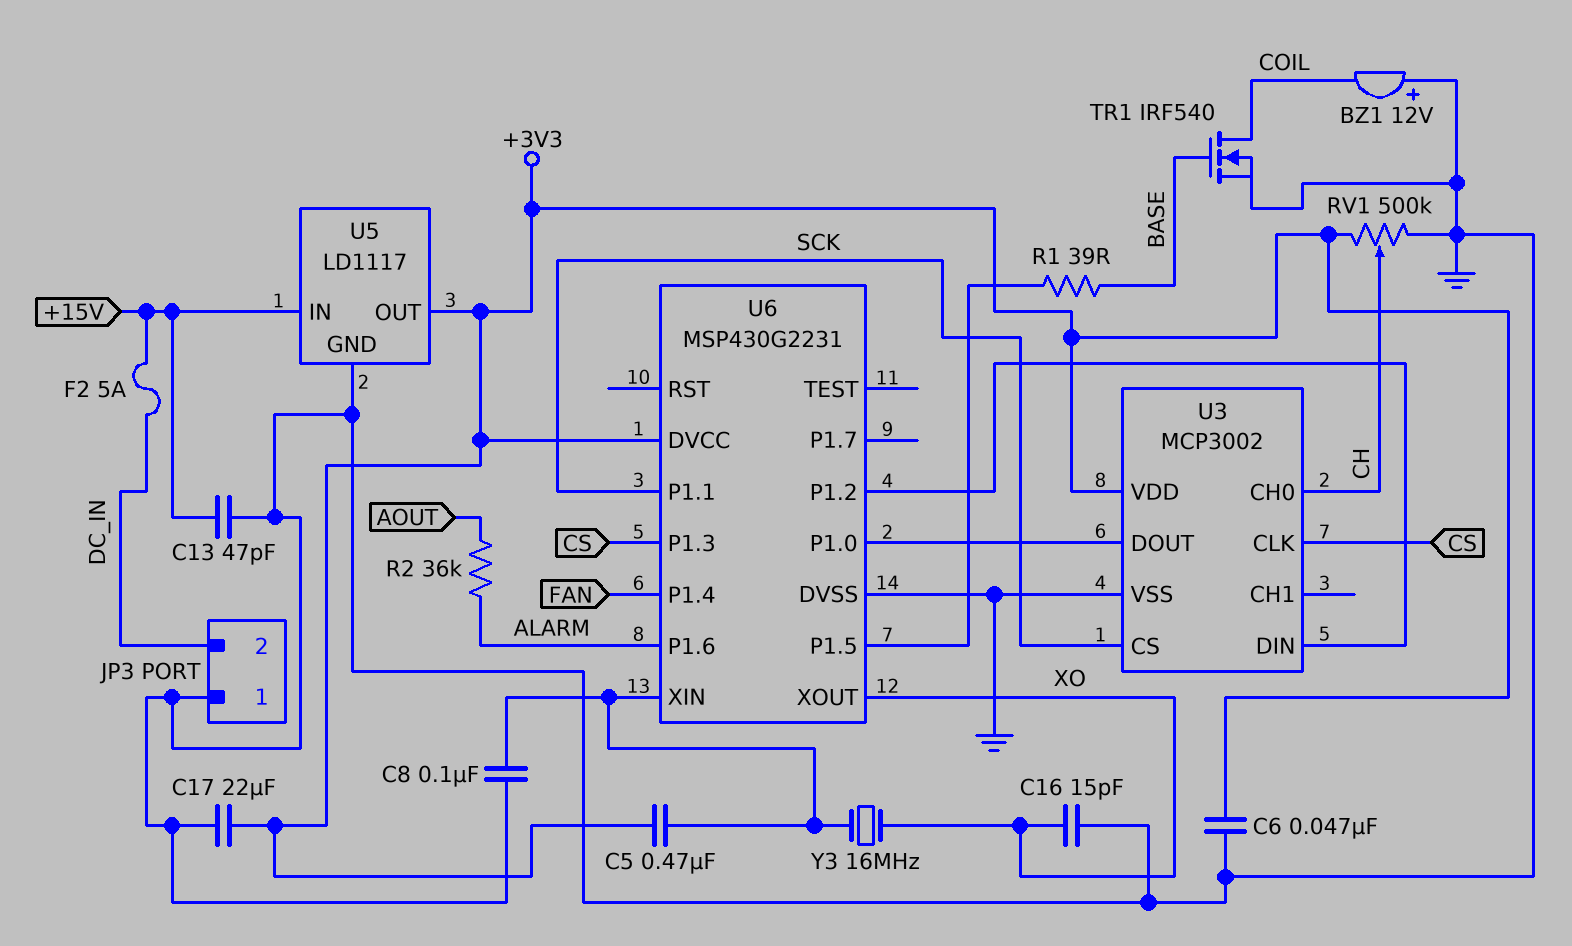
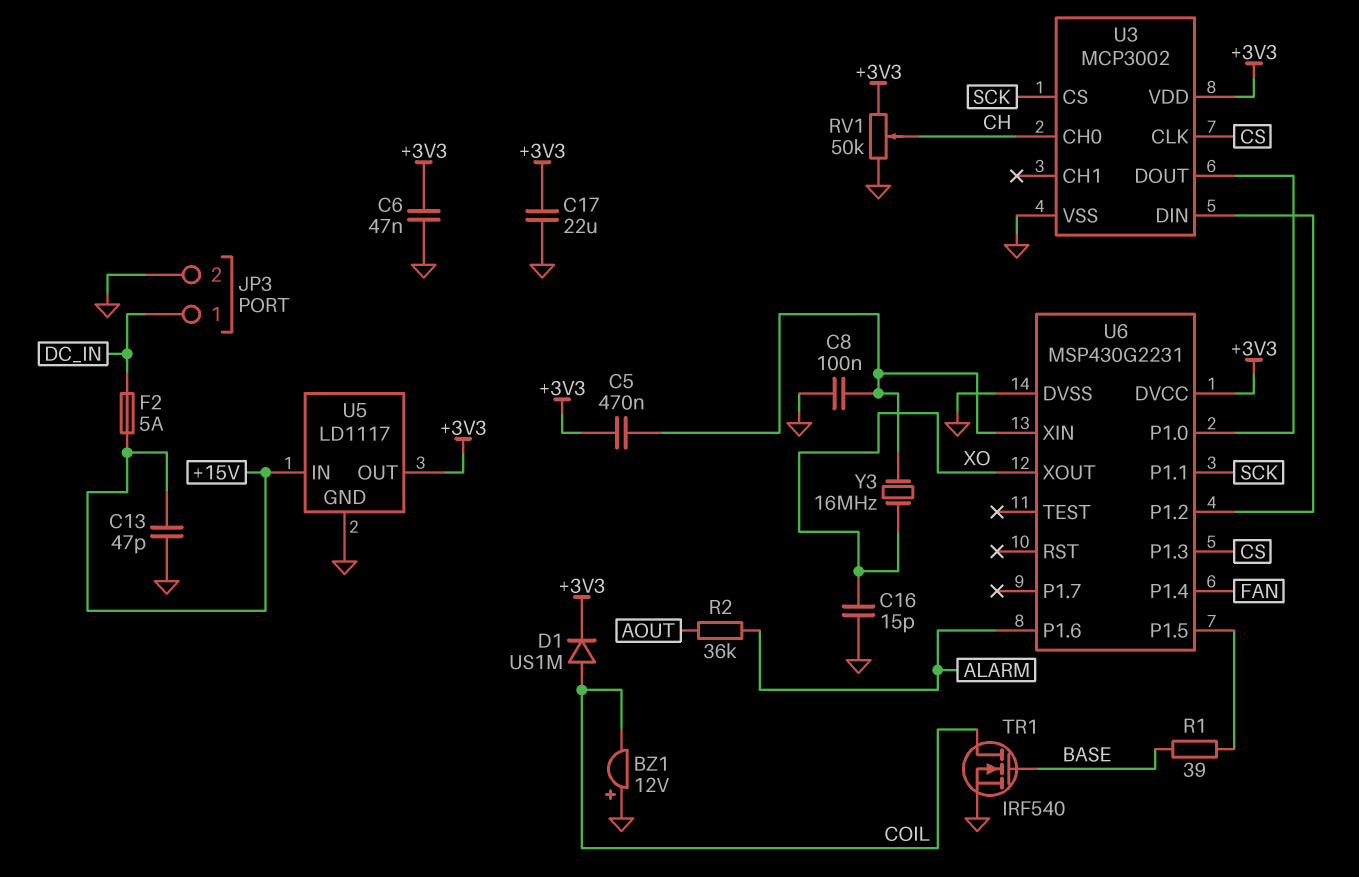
D1: none -> diode US1M (A COIL, K +3V3)
JP3 pin 1: GND -> DC_IN
JP3 pin 2: DC_IN -> GND
RV1: 500k (+3V3, GND, wiper CH) -> 50k (+3V3, GND, wiper CH)

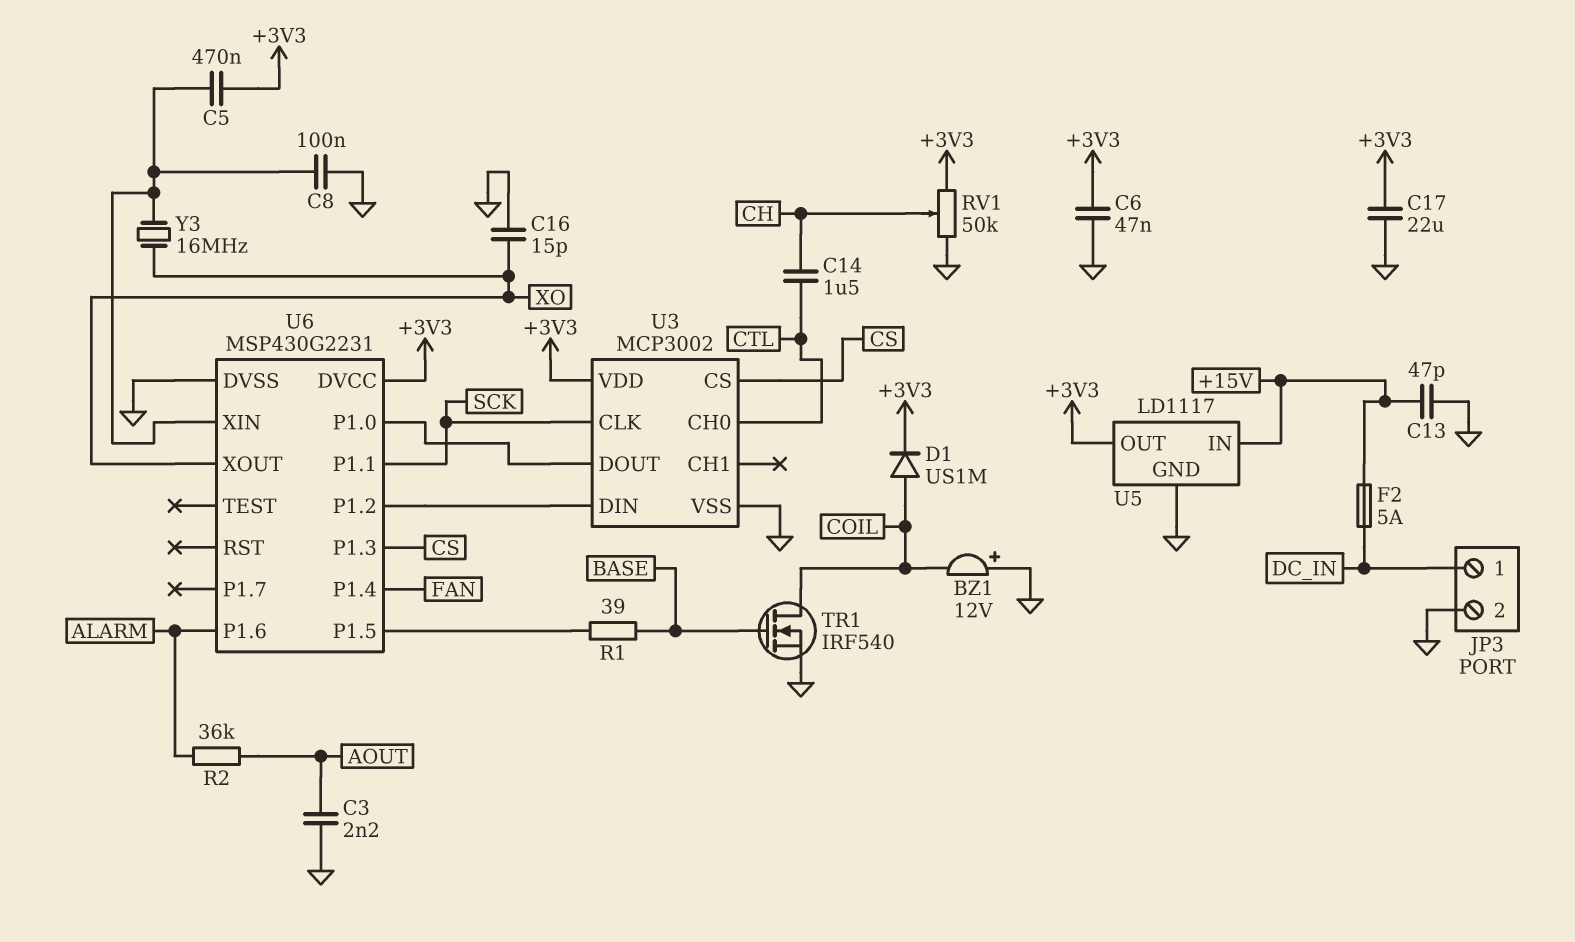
C3: none -> 2.2nF (AOUT, GND)
C14: none -> 1.5uF (CH, CTL)
U3 pin CH0: CH -> CTL
U3 pin CLK: CS -> SCK
U3 pin CS: SCK -> CS

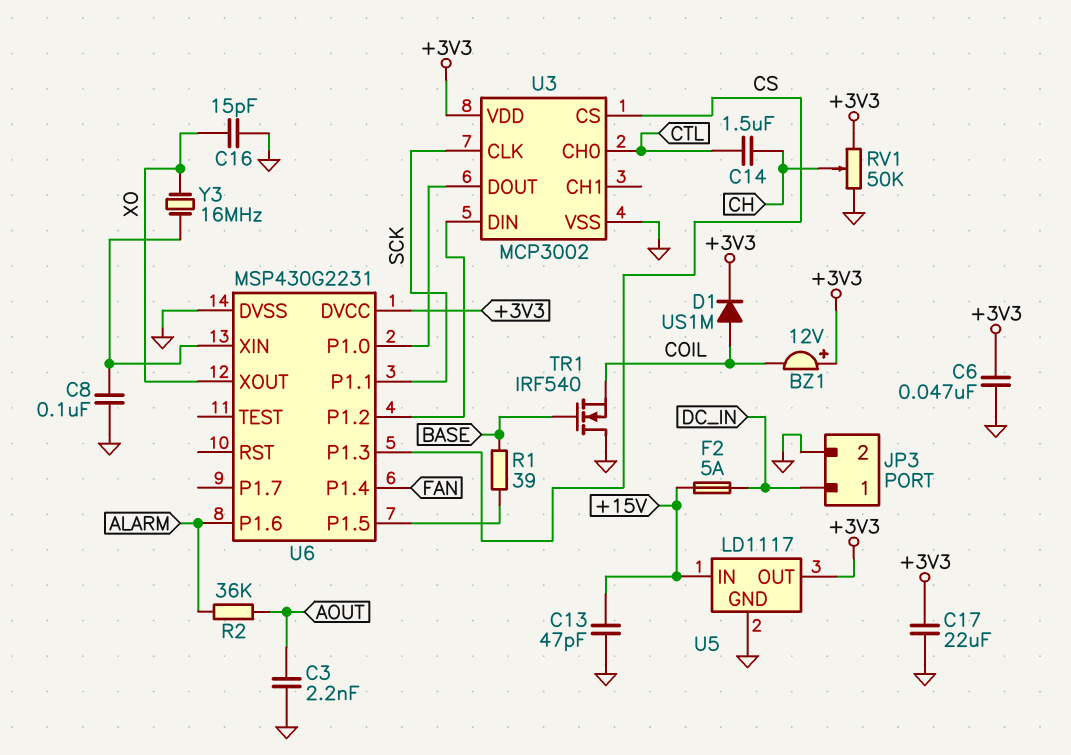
BZ1: buzzer 12V (plus GND, minus COIL) -> buzzer 12V (plus +3V3, minus COIL)
C5: 470nF (+3V3, U6/XIN) -> none
TR1: NMOS IRF540 (G BASE, D COIL, S GND) -> NMOS IRF540 (G BASE, D GND, S COIL)

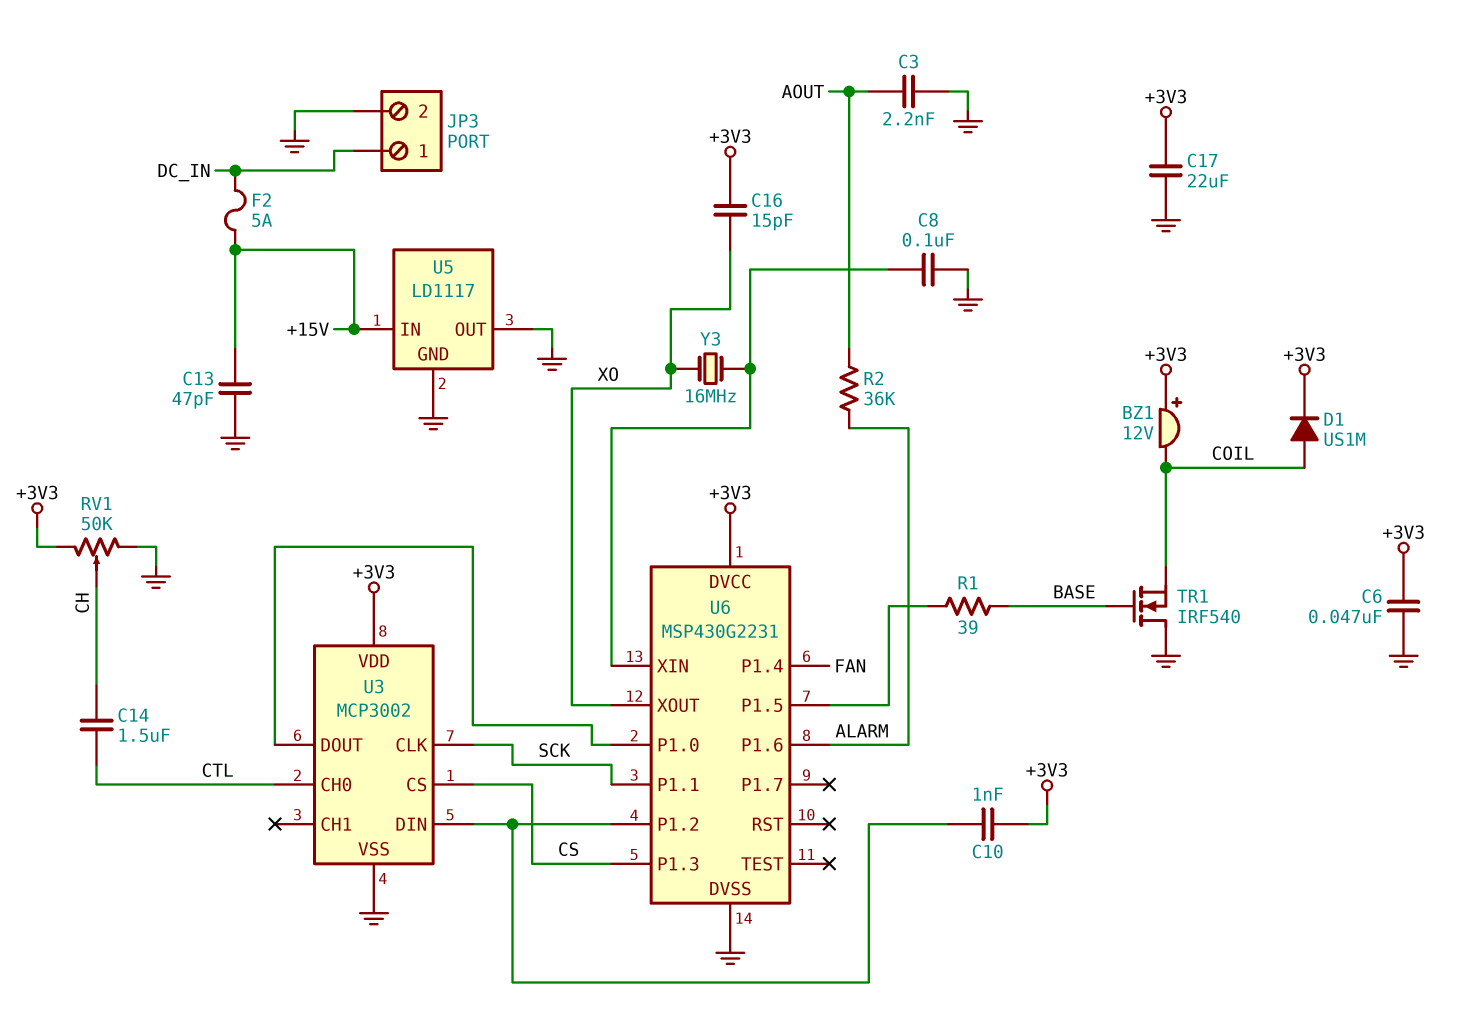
C10: none -> 1nF (+3V3, U3/DIN)
C16: 15pF (GND, XO) -> 15pF (+3V3, XO)
U5 pin OUT: +3V3 -> GND

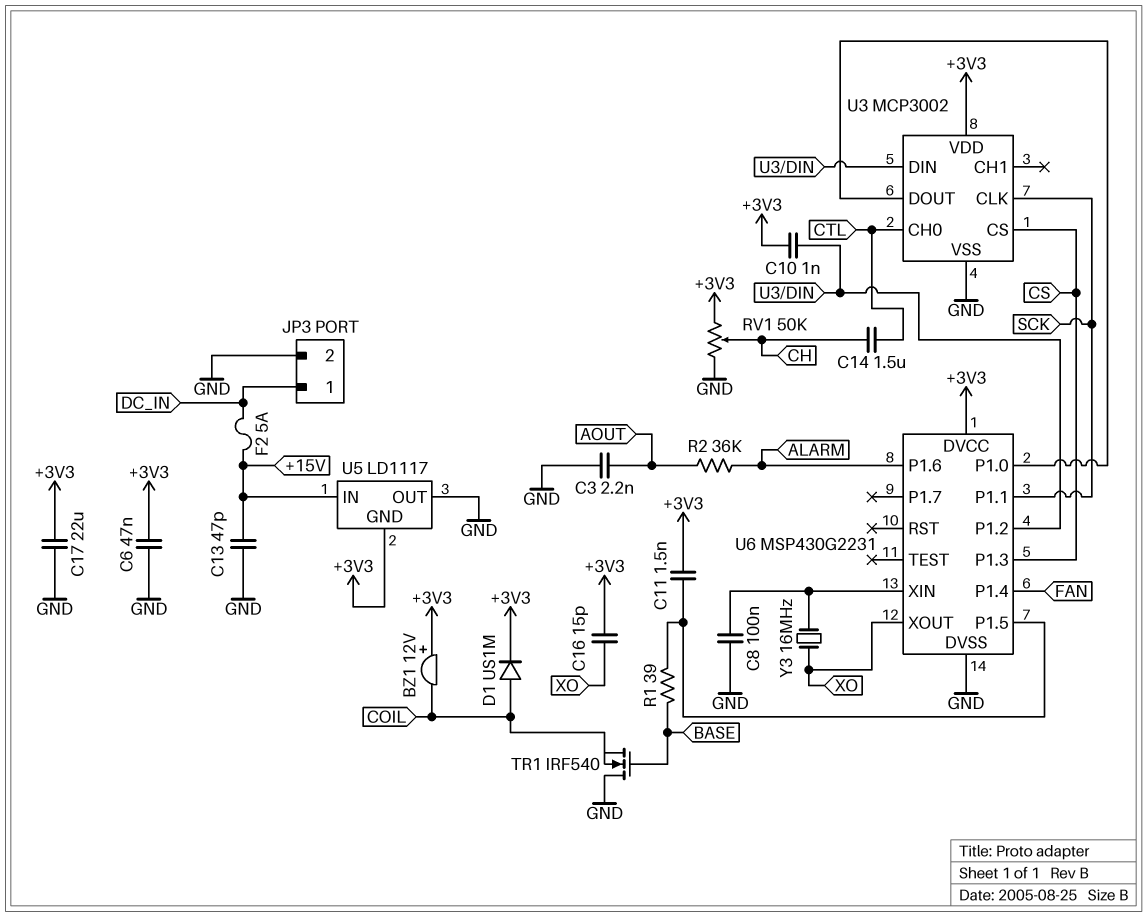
C11: none -> 1.5nF (+3V3, U6/P1.5)
U5 pin GND: GND -> +3V3

